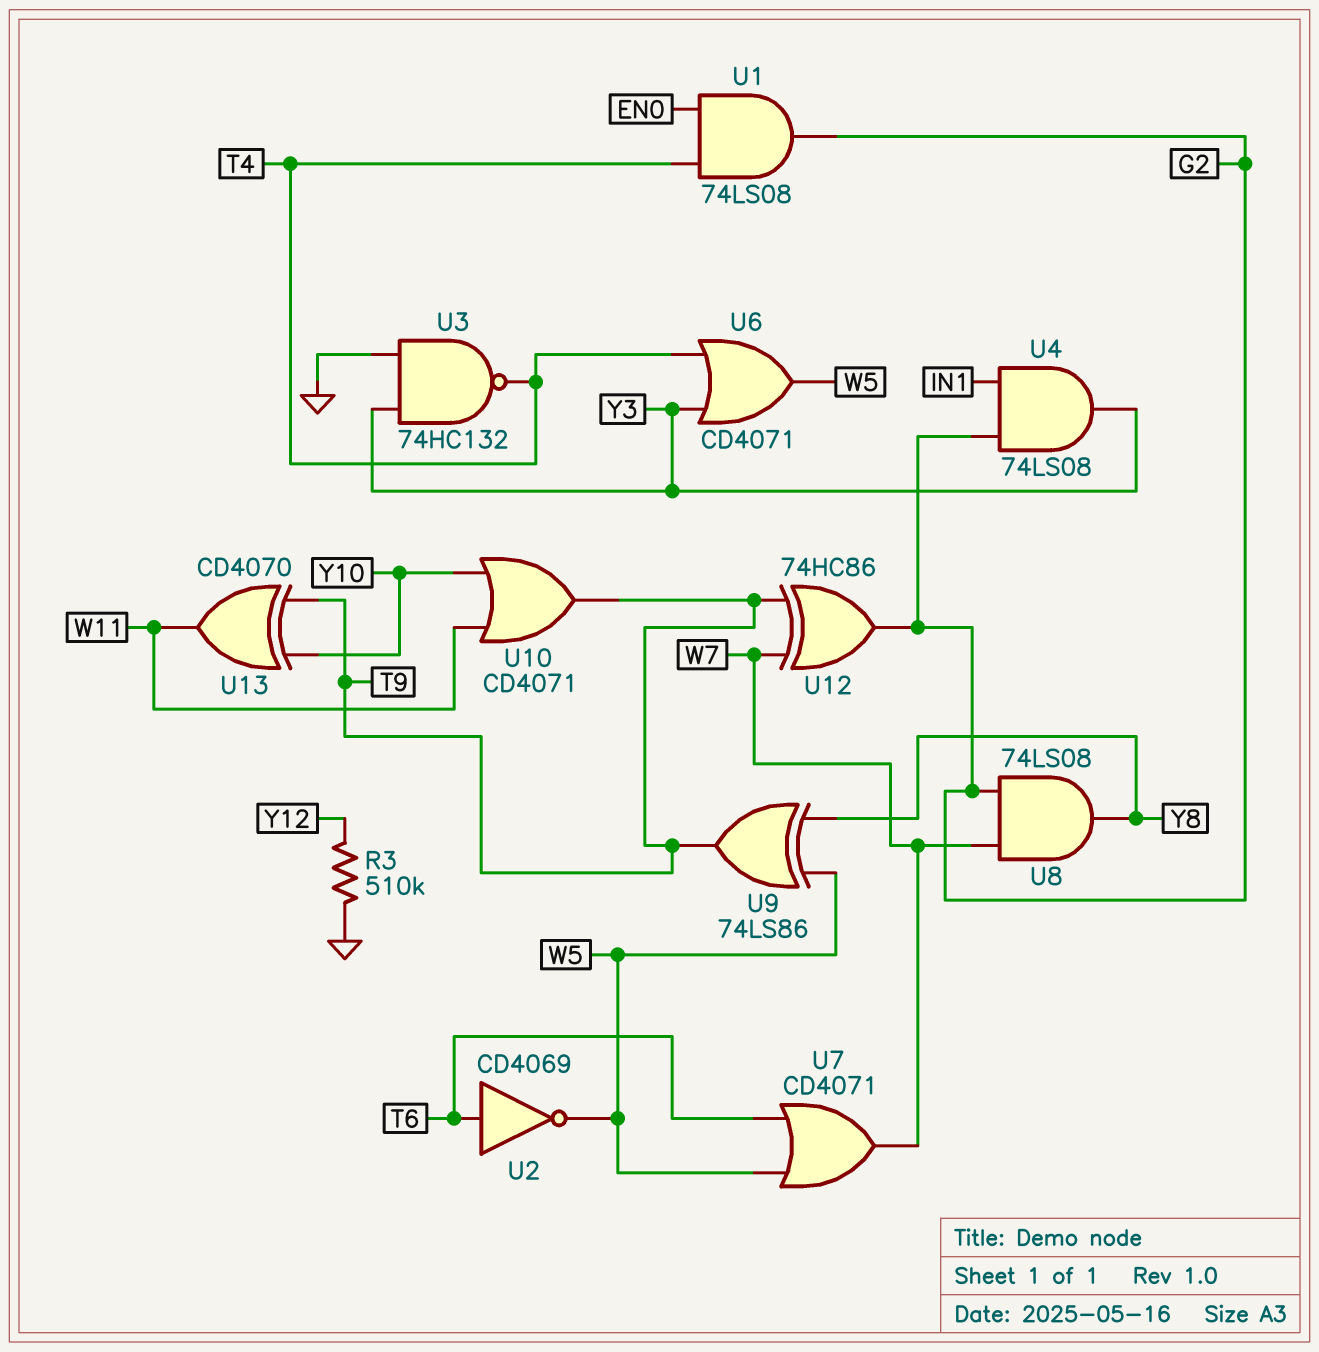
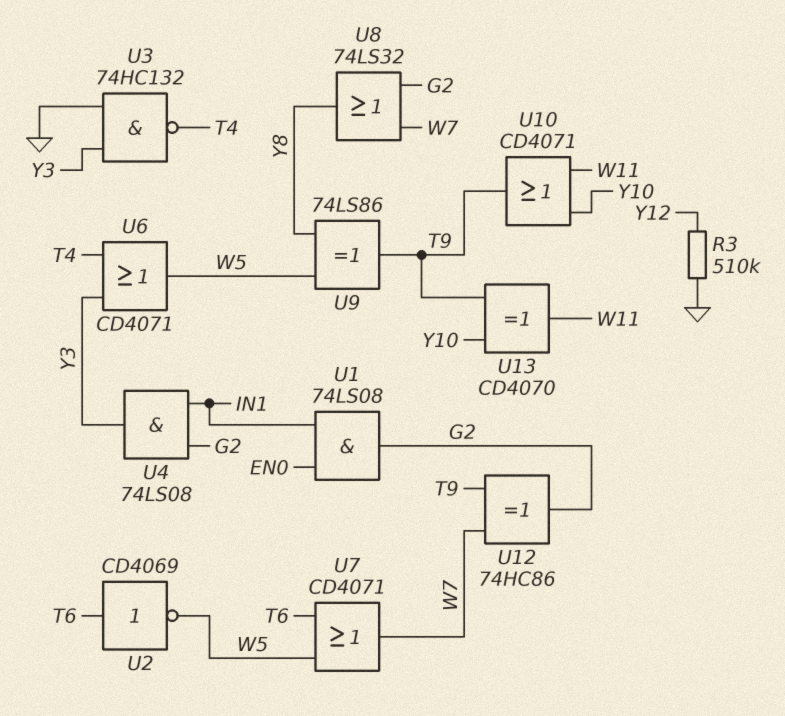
U1: AND 74LS08 (in EN0, in T4, out G2) -> AND 74LS08 (in EN0, in IN1, out G2)
U8: AND 74LS08 (in G2, in W7, out Y8) -> OR 74LS32 (in G2, in W7, out Y8)

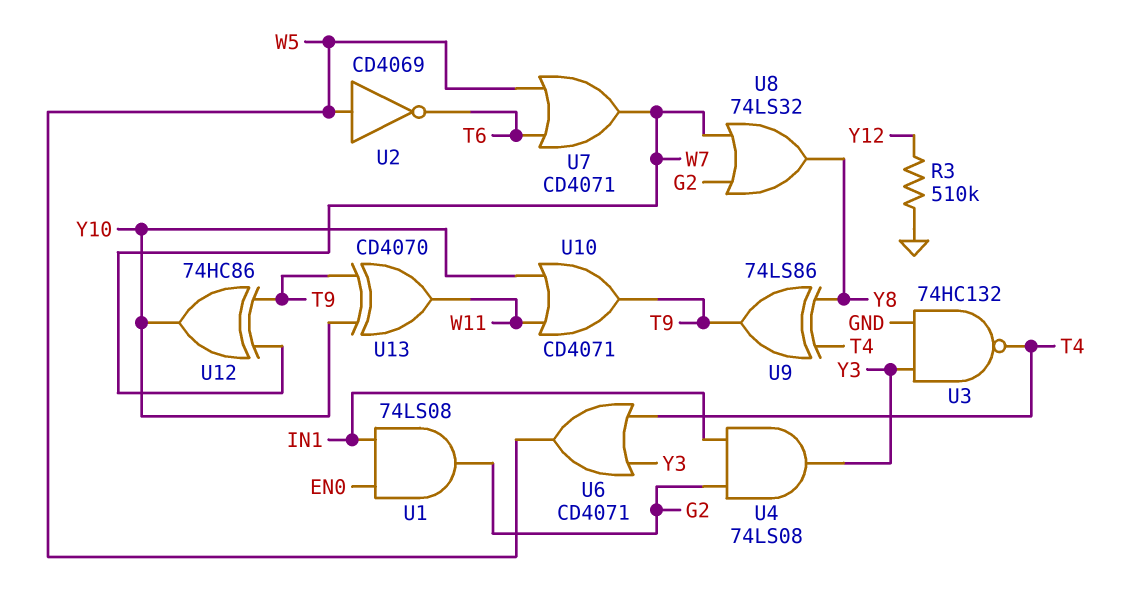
U2: NOT CD4069 (in T6, out W5) -> NOT CD4069 (in W5, out T6)
U9: XOR 74LS86 (in W5, in Y8, out T9) -> XOR 74LS86 (in T4, in Y8, out T9)
U12: XOR 74HC86 (in T9, in W7, out G2) -> XOR 74HC86 (in T9, in W7, out Y10)

